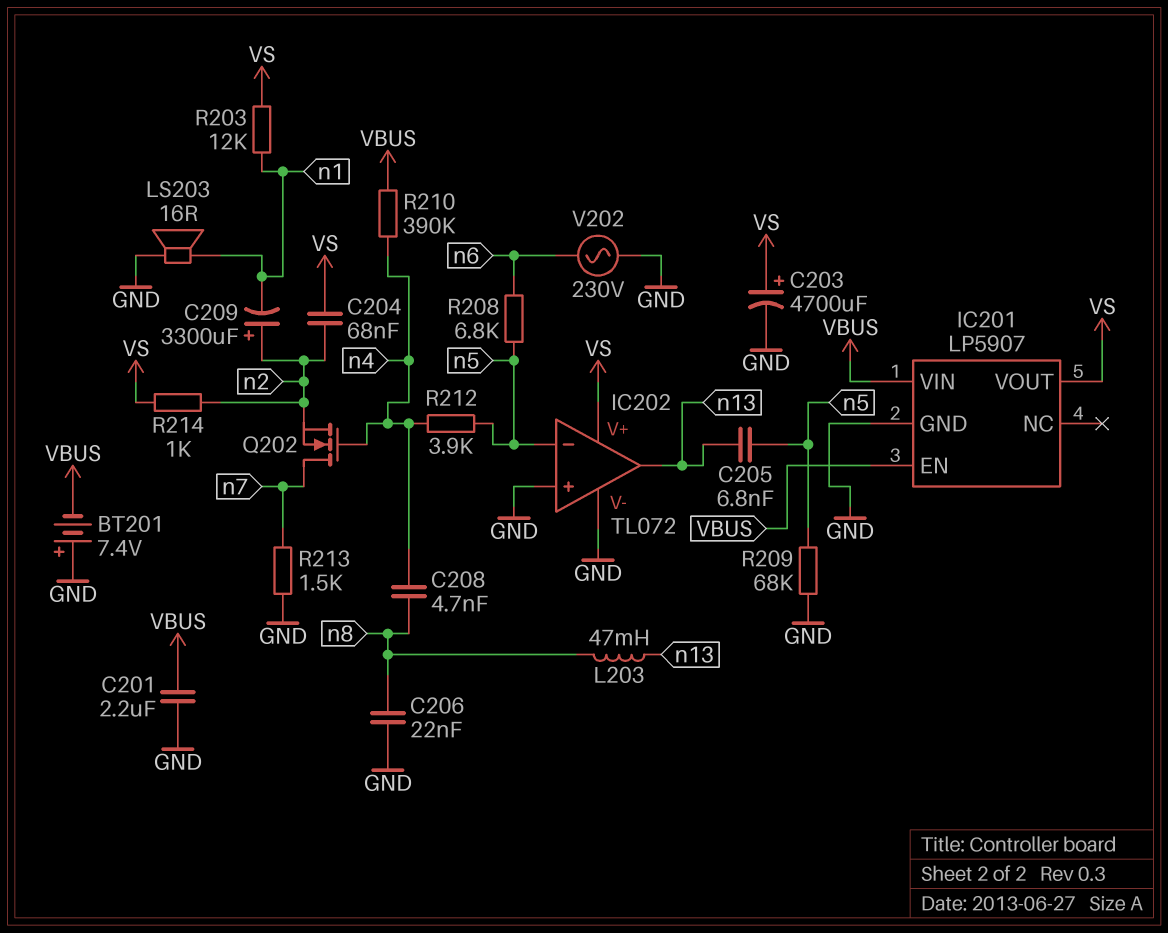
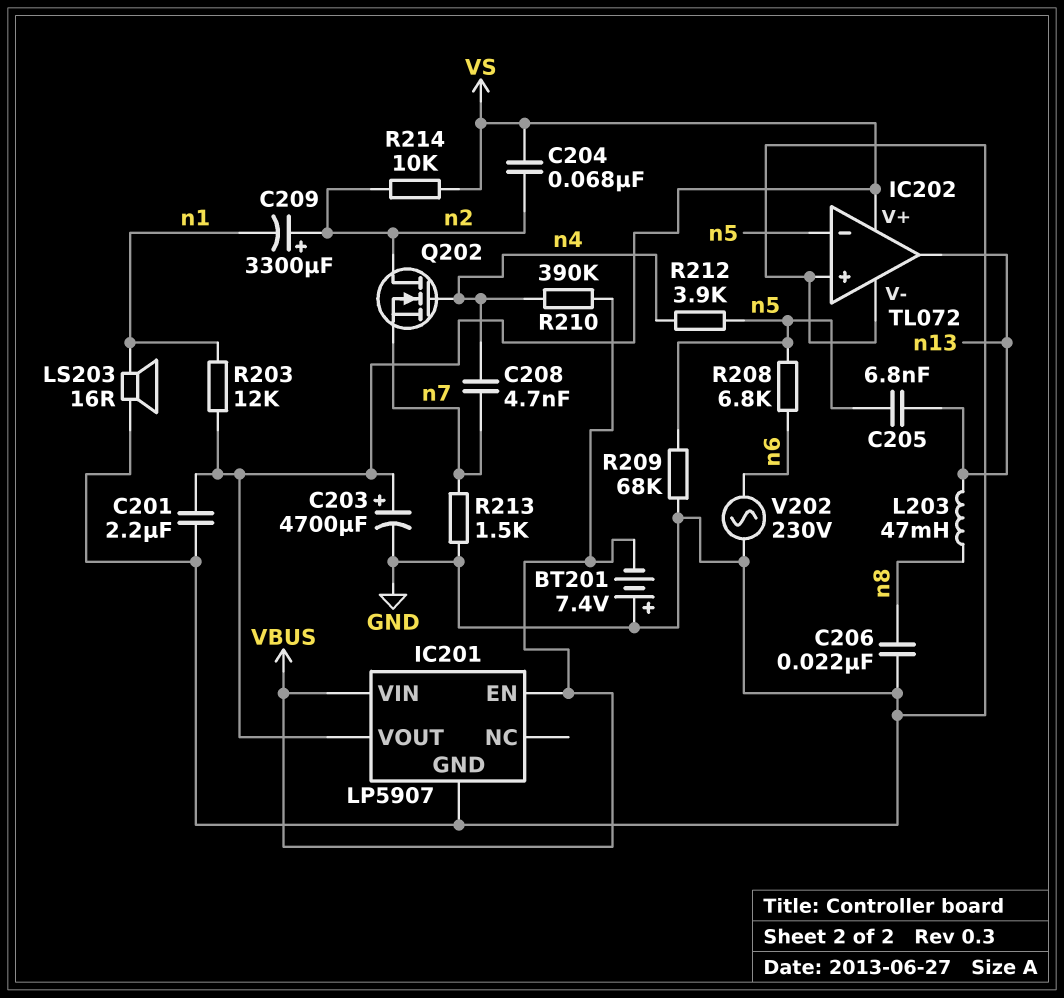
C201: 2.2uF (GND, VBUS) -> 2.2uF (GND, VS)
C208: 4.7nF (n4, n8) -> 4.7nF (n4, n7)
Q202: NMOS (G n4, D n7, S n2) -> NMOS (G n4, D n2, S n7)
R214: 1k (VS, n2) -> 10k (VS, n2)

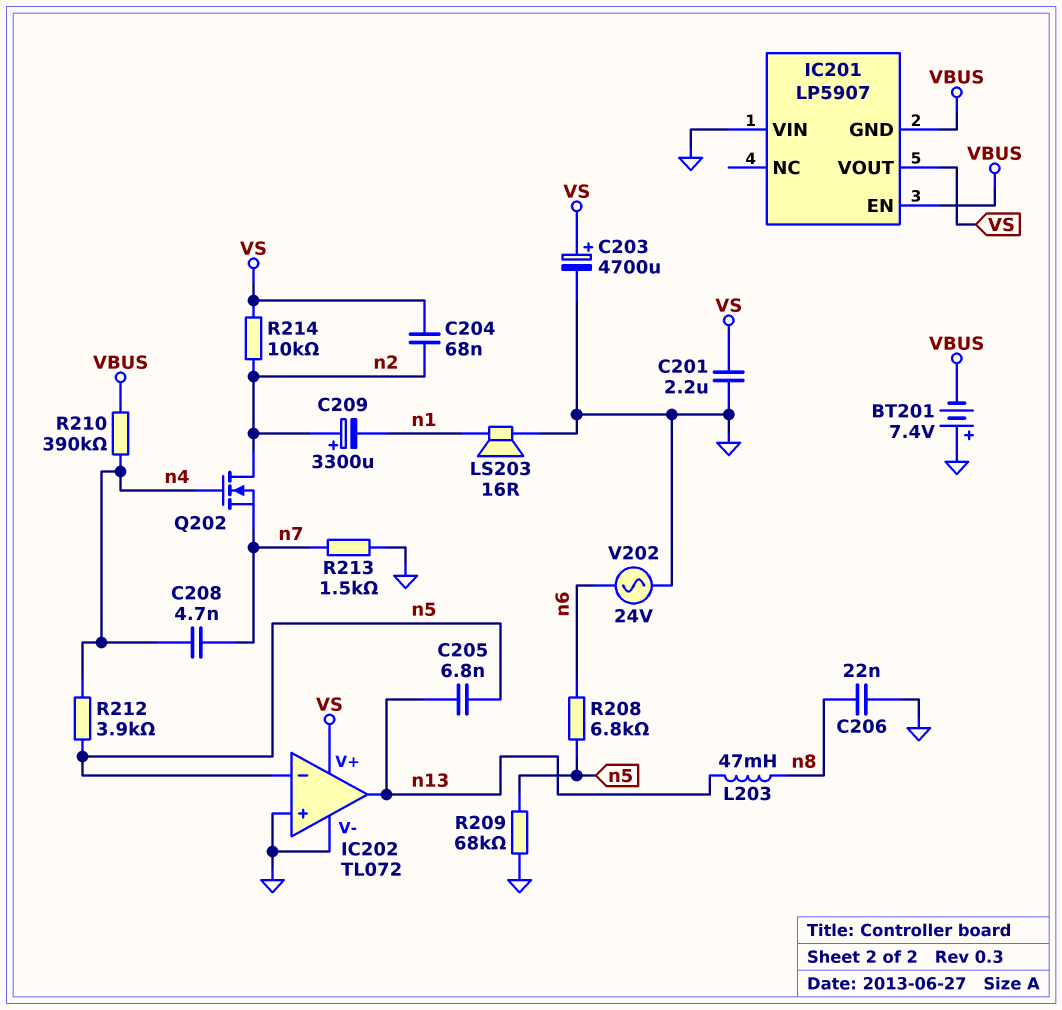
IC201 pin GND: GND -> VBUS
IC201 pin VIN: VBUS -> GND
R203: 12k (VS, n1) -> none
V202: AC 230V (GND, n6) -> AC 24V (GND, n6)

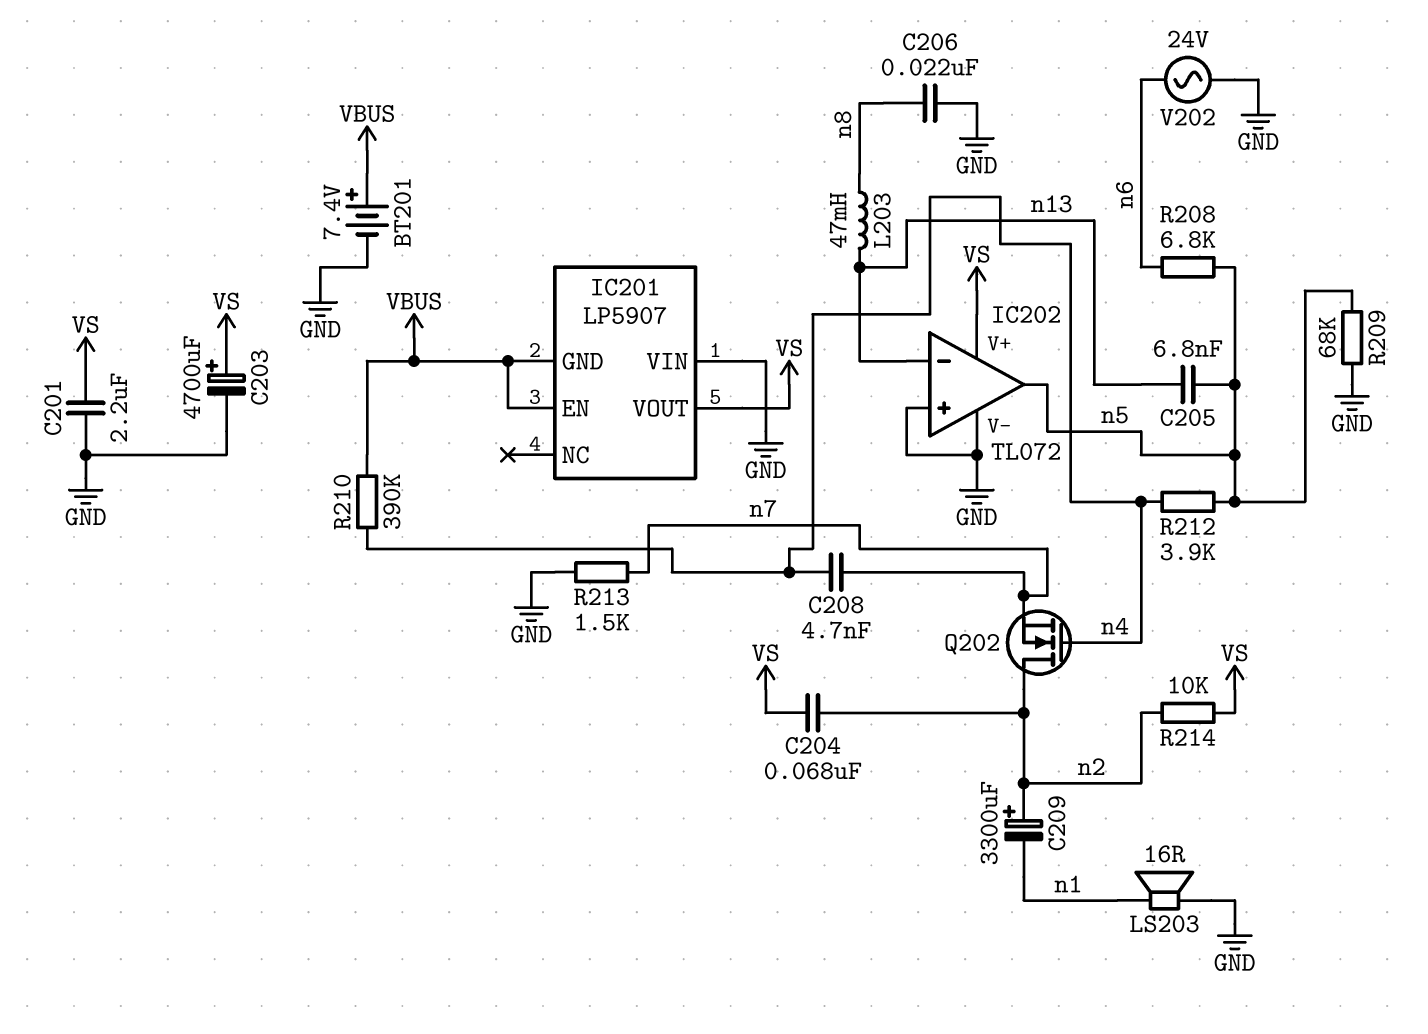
BT201: 7.4V (plus GND, minus VBUS) -> 7.4V (plus VBUS, minus GND)
IC202 pin in-: n5 -> n13
IC202 pin out: n13 -> n5

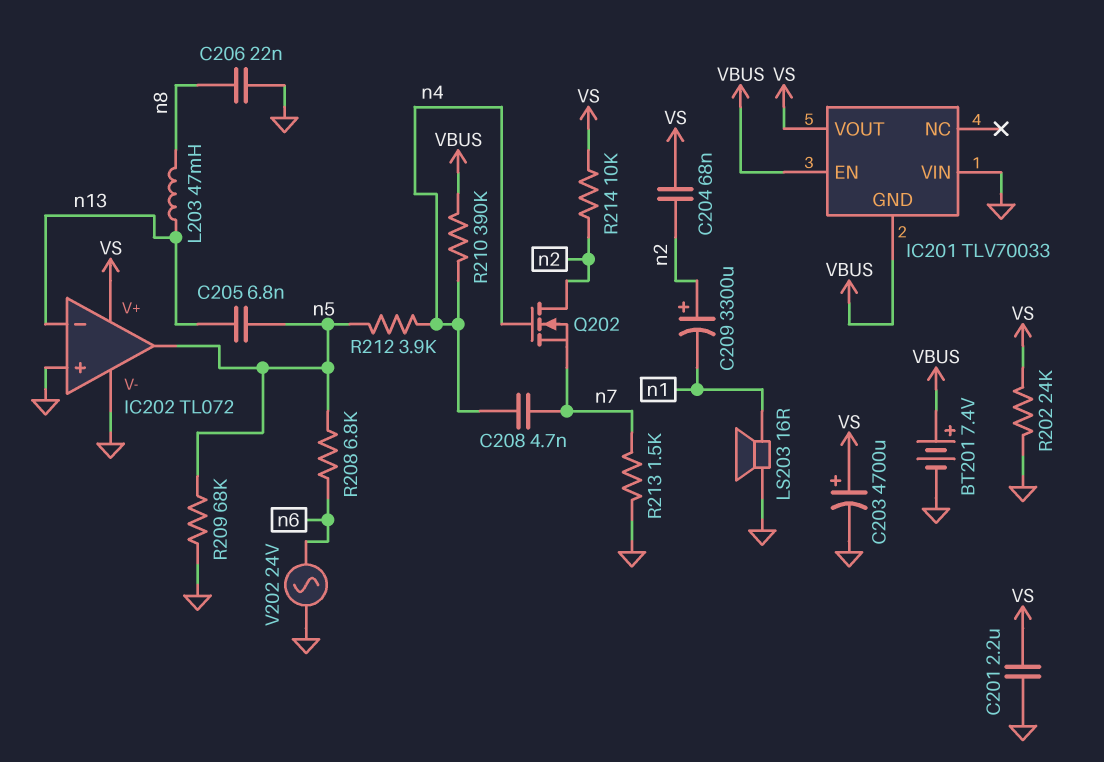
IC201: LP5907 -> TLV70033
R202: none -> 24k (GND, VS)

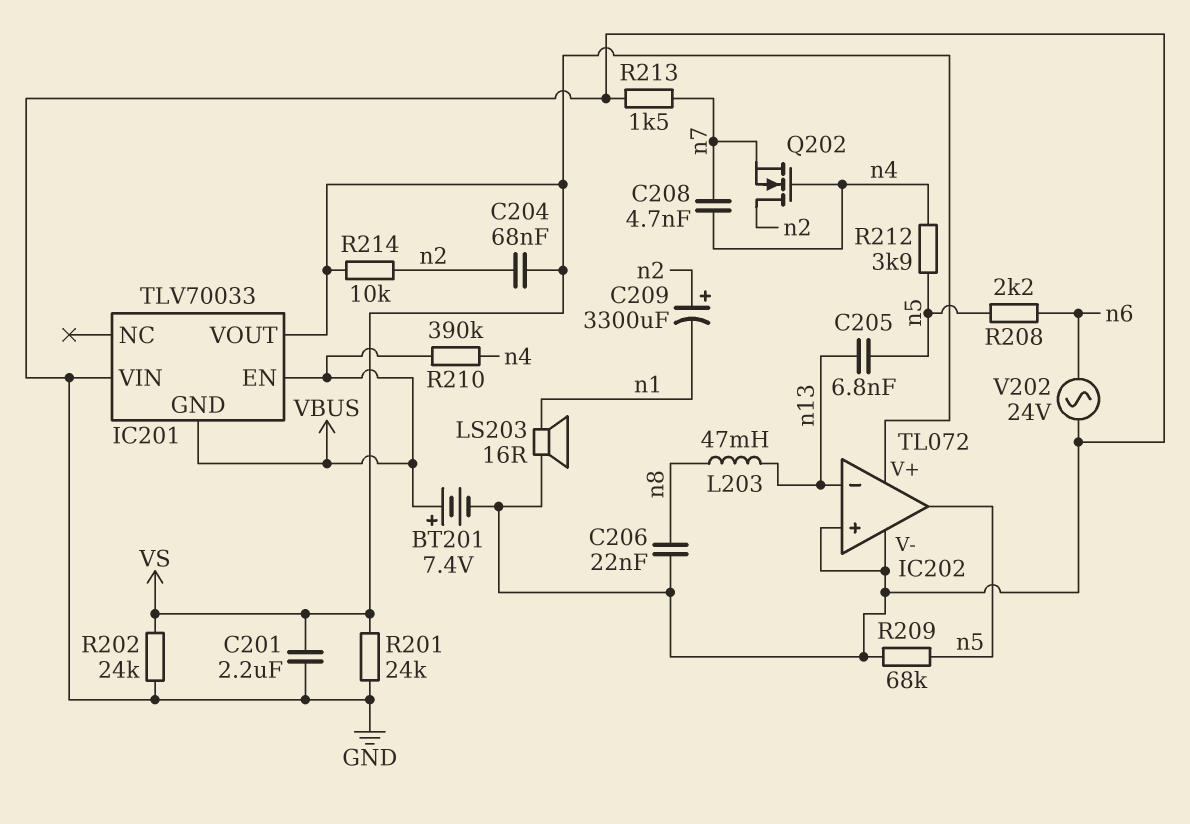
C203: 4700uF (plus VS, minus GND) -> none
R201: none -> 24k (GND, VS)
R208: 6.8k (n5, n6) -> 2.2k (n5, n6)

